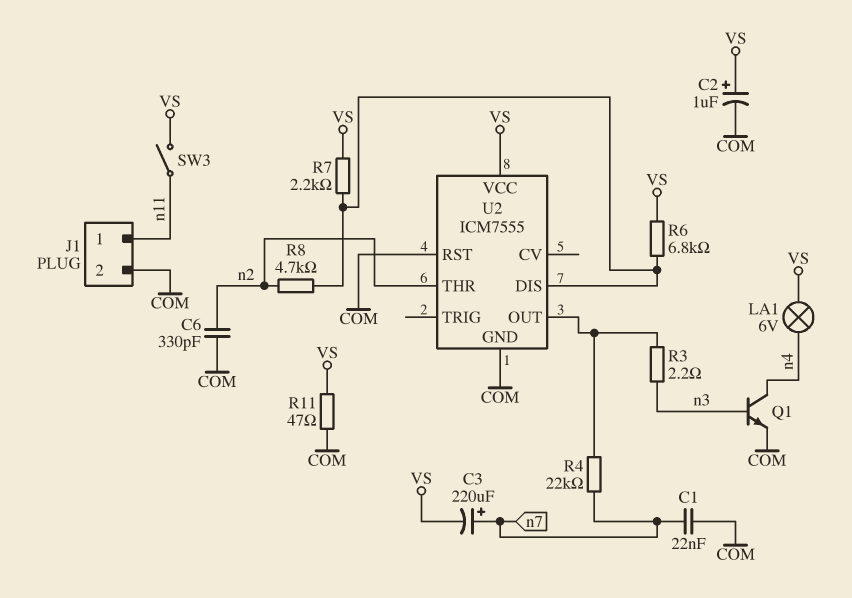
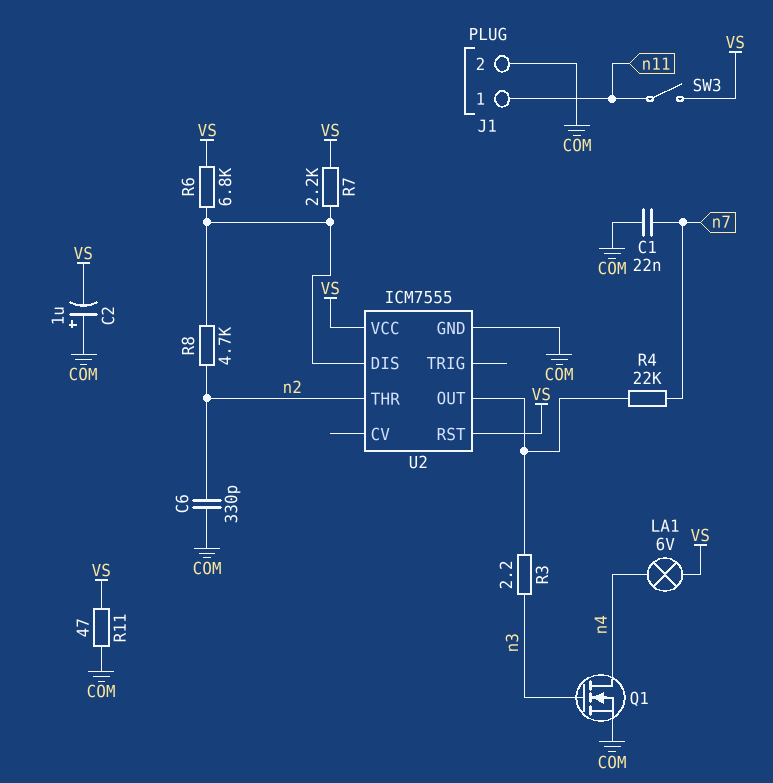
C2: 1uF (plus VS, minus COM) -> 1uF (plus COM, minus VS)
C3: 220uF (plus n7, minus VS) -> none
Q1: NPN (B n3, C n4, E COM) -> NMOS (G n3, D n4, S COM)
U2 pin RST: COM -> VS

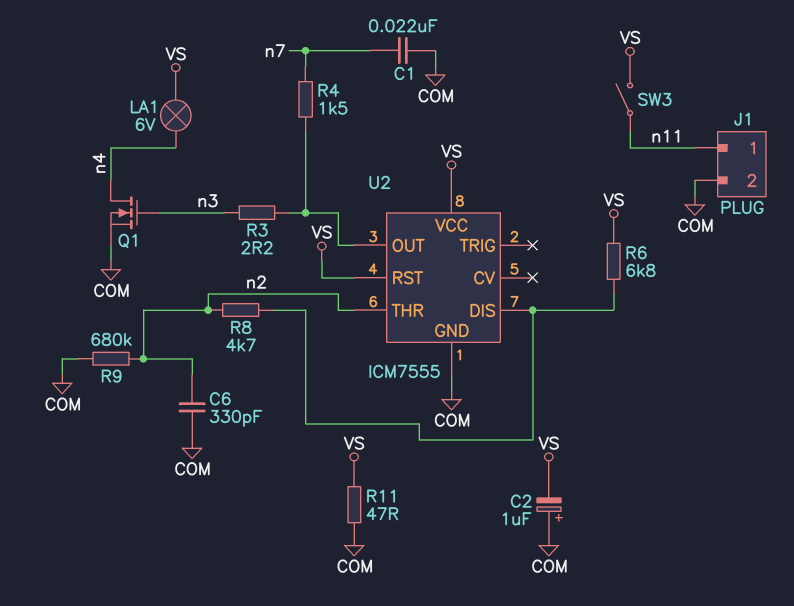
R4: 22k (U2/OUT, n7) -> 1.5k (U2/OUT, n7)
R7: 2.2k (U2/DIS, VS) -> none
R9: none -> 680k (COM, n2)

